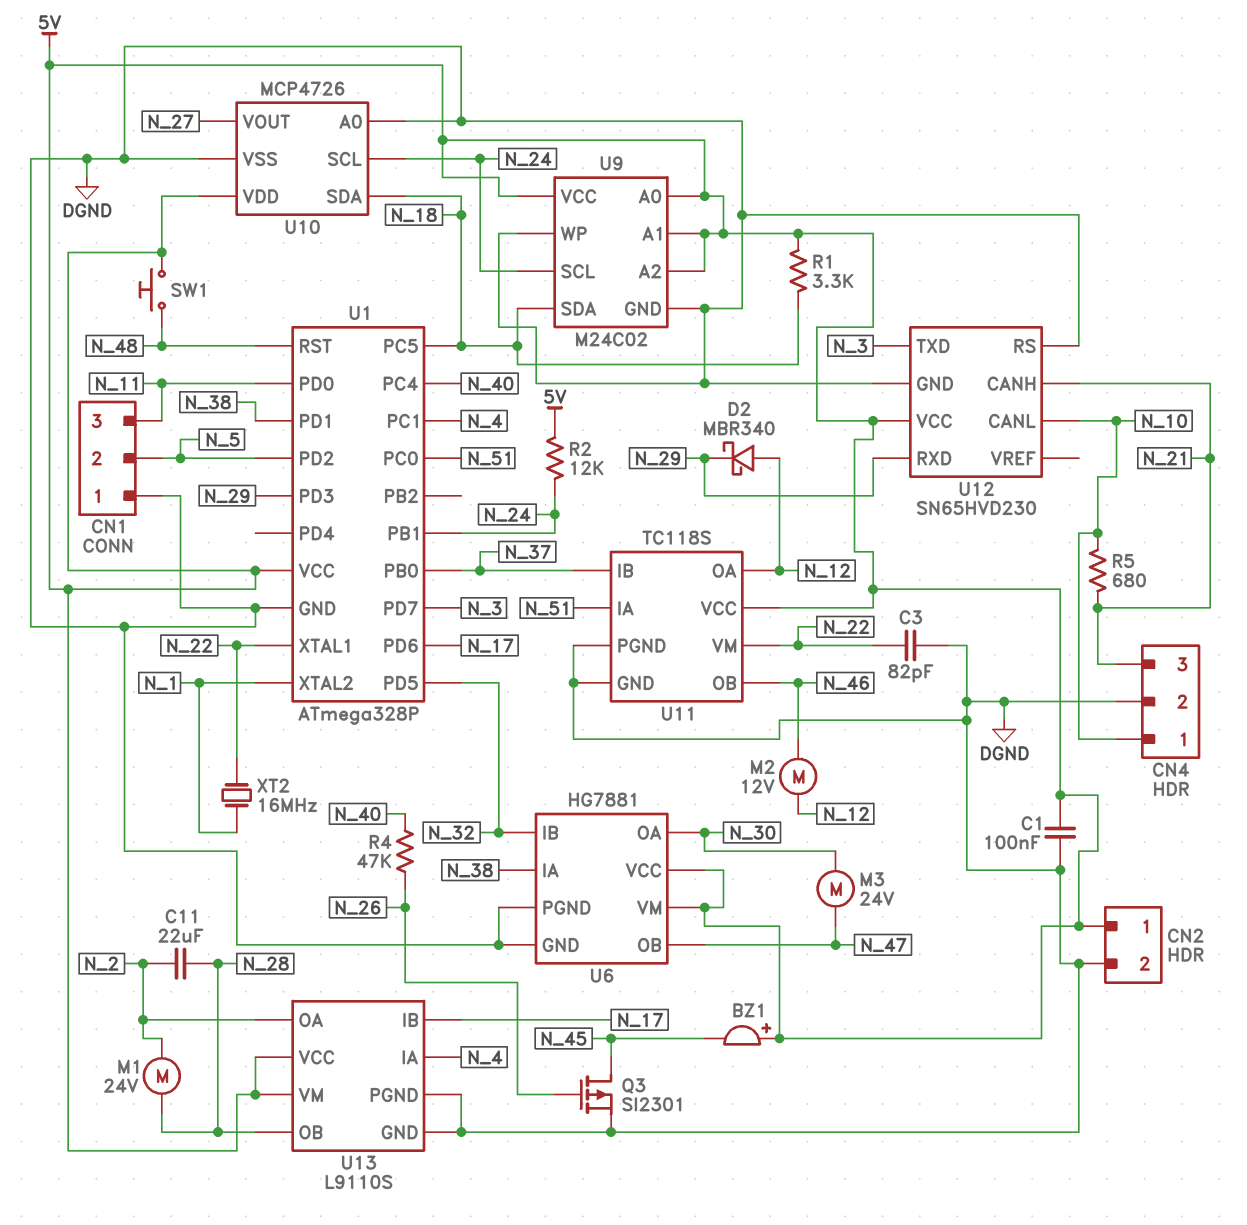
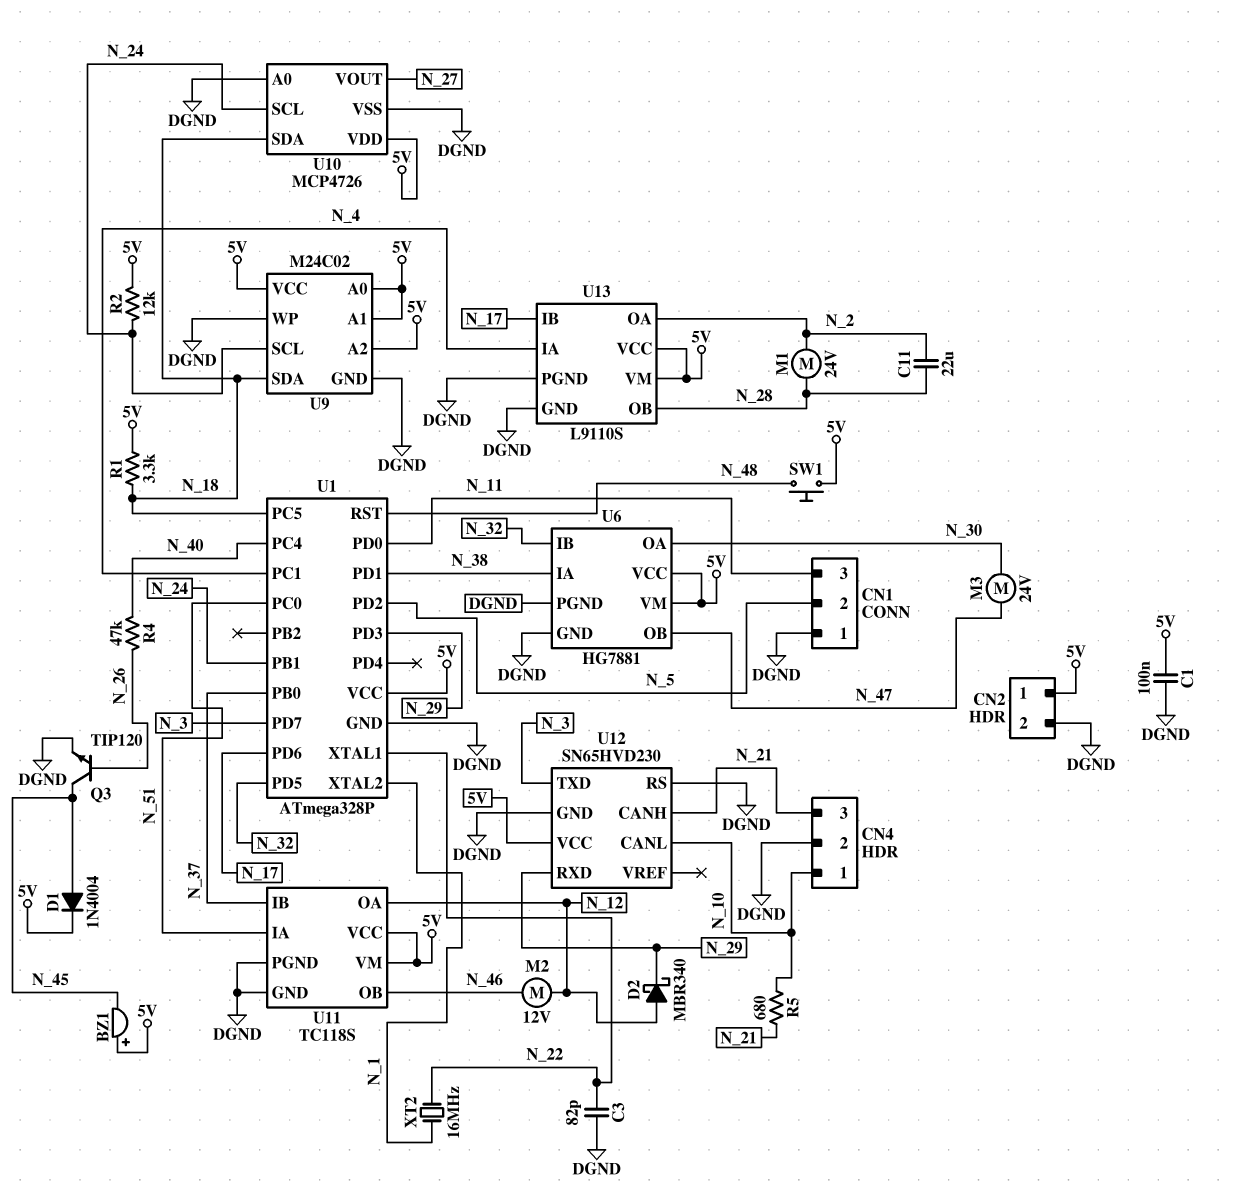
D1: none -> diode 1N4004 (A N_45, K 5V)
Q3: PMOS SI2301 (G N_26, D N_45, S DGND) -> NPN TIP120 (B N_26, C N_45, E DGND)
U11 pin VM: N_22 -> 5V

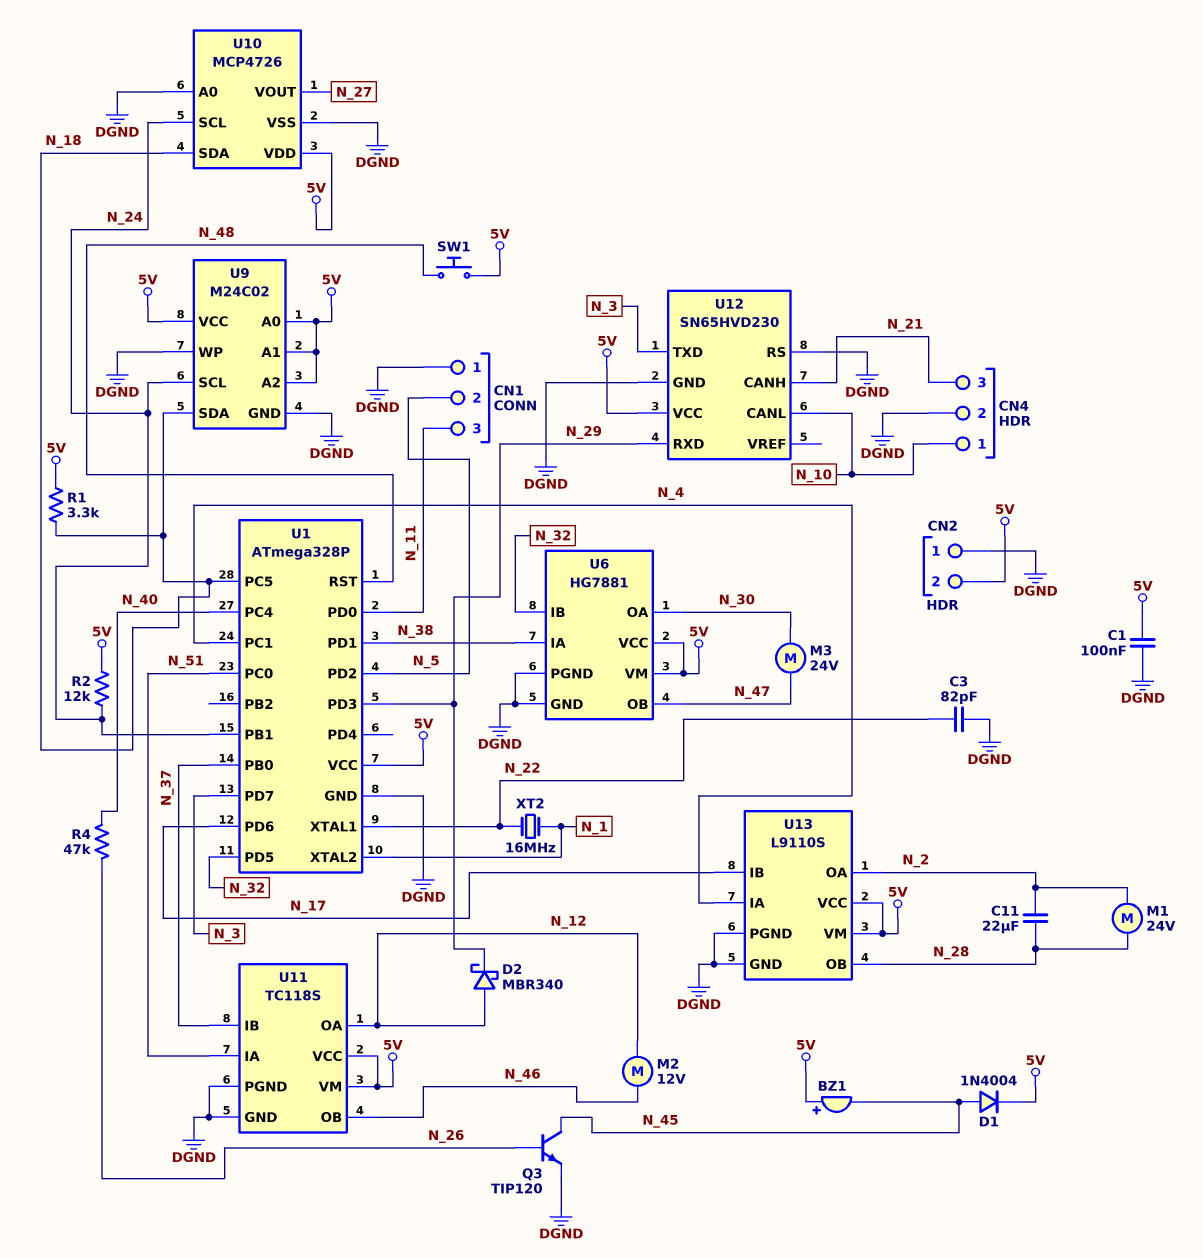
CN2 pin 1: 5V -> DGND
CN2 pin 2: DGND -> 5V
R5: 680 (N_10, N_21) -> none

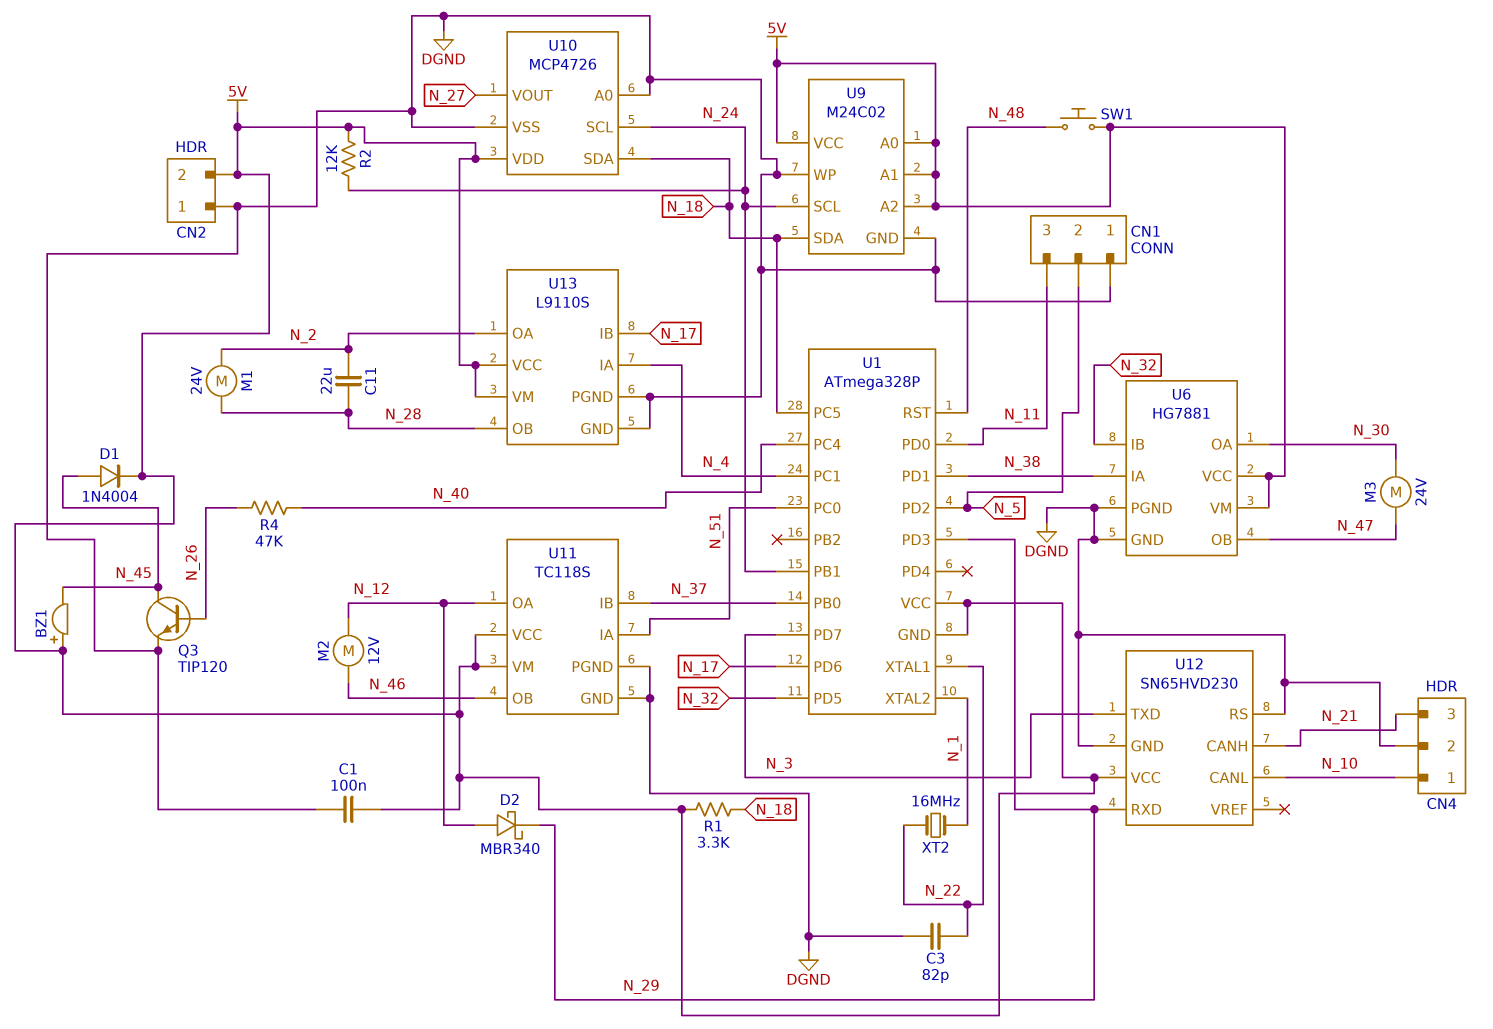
U1 pin GND: DGND -> 5V

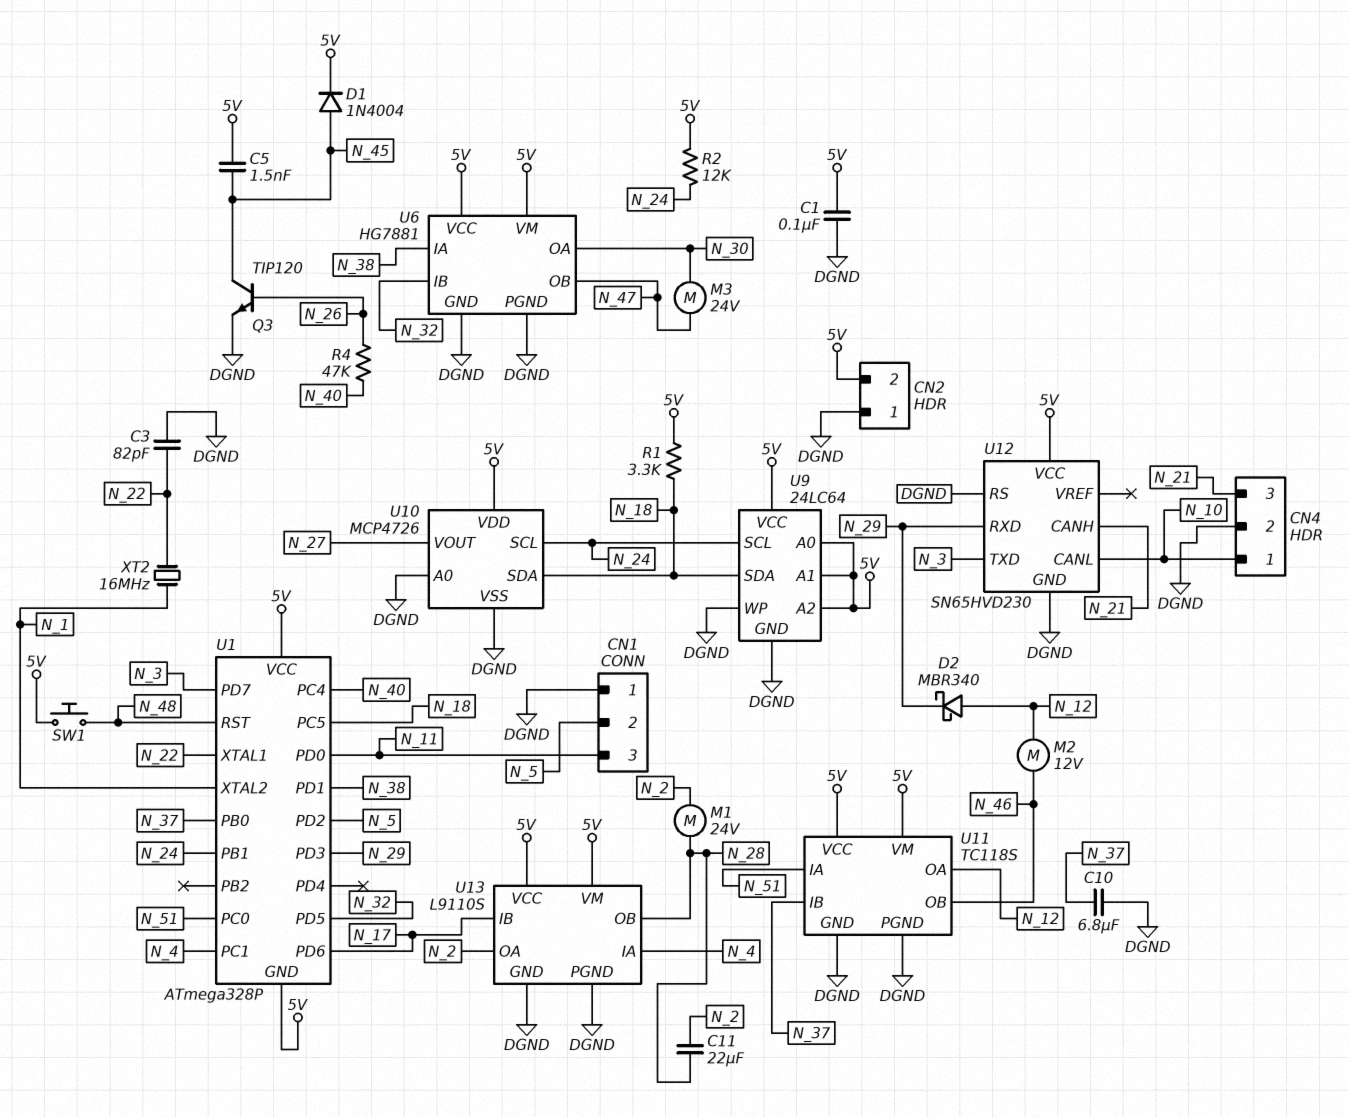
BZ1: buzzer (plus 5V, minus N_45) -> none
C5: none -> 1.5nF (5V, N_45)
C10: none -> 6.8uF (DGND, N_37)
U9: M24C02 -> 24LC64

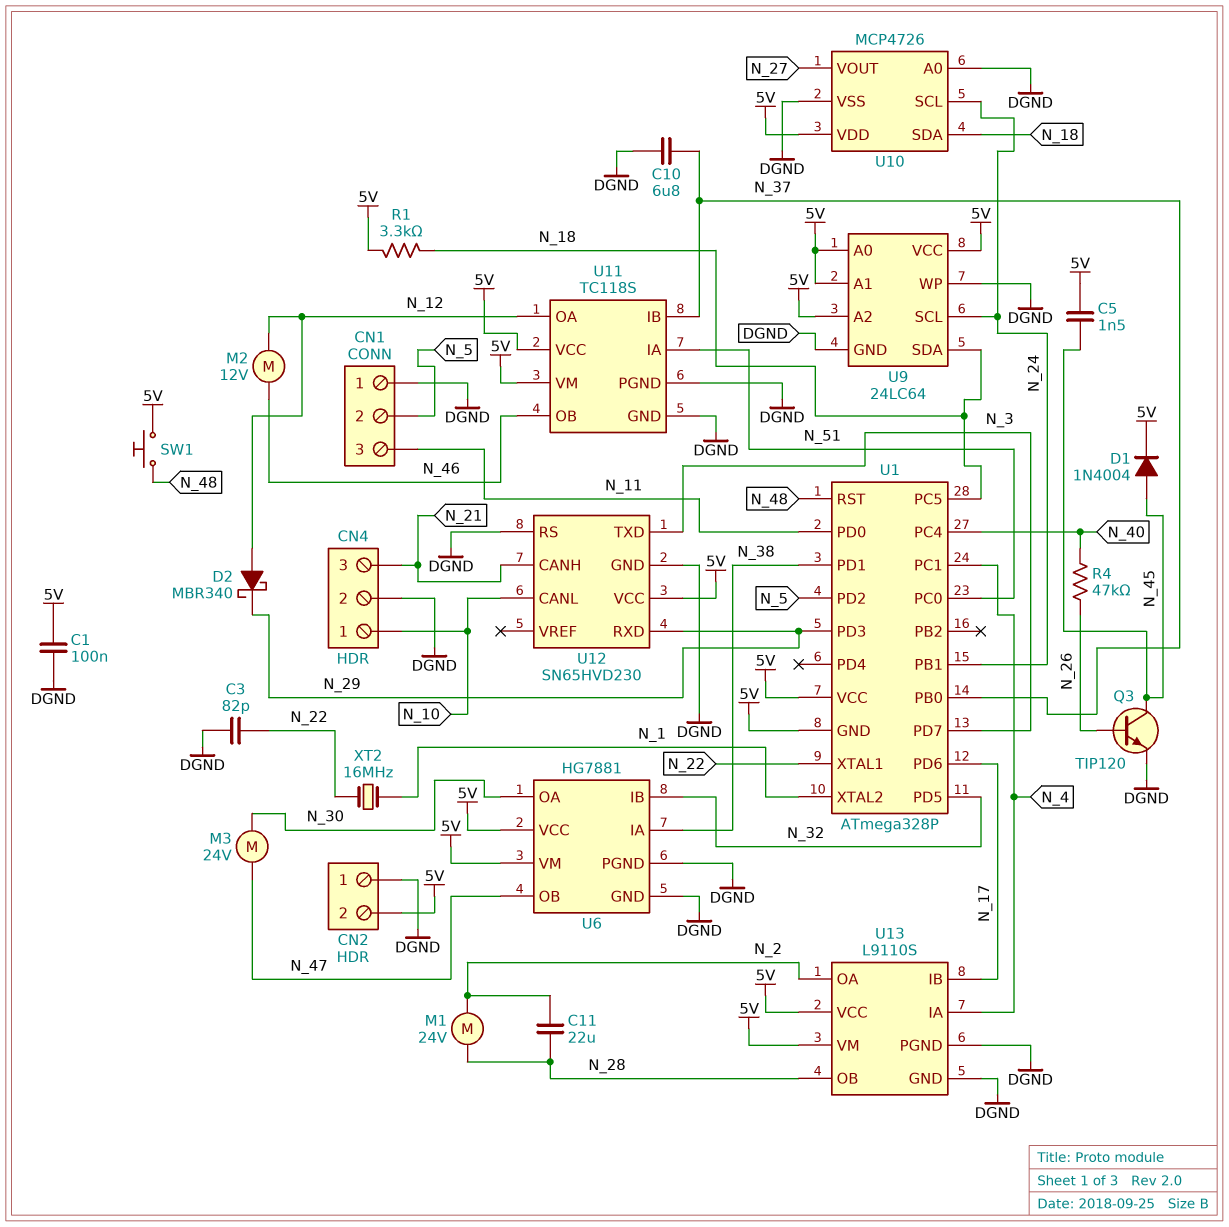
R2: 12k (5V, N_24) -> none

